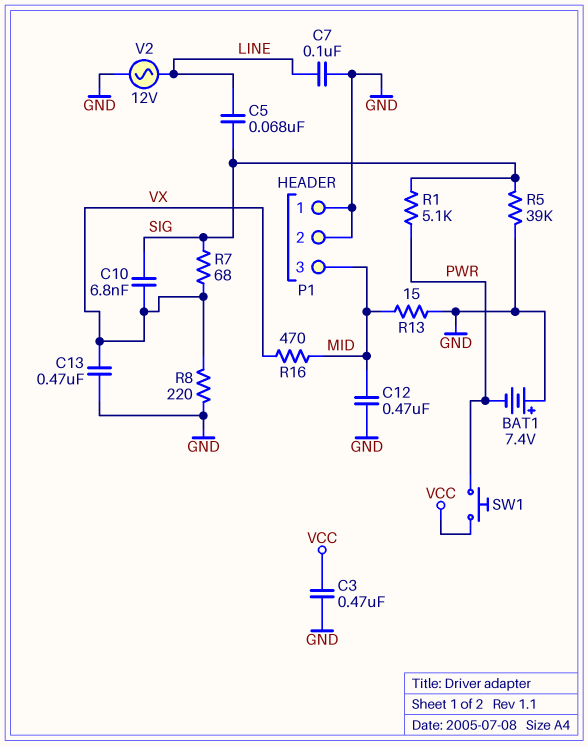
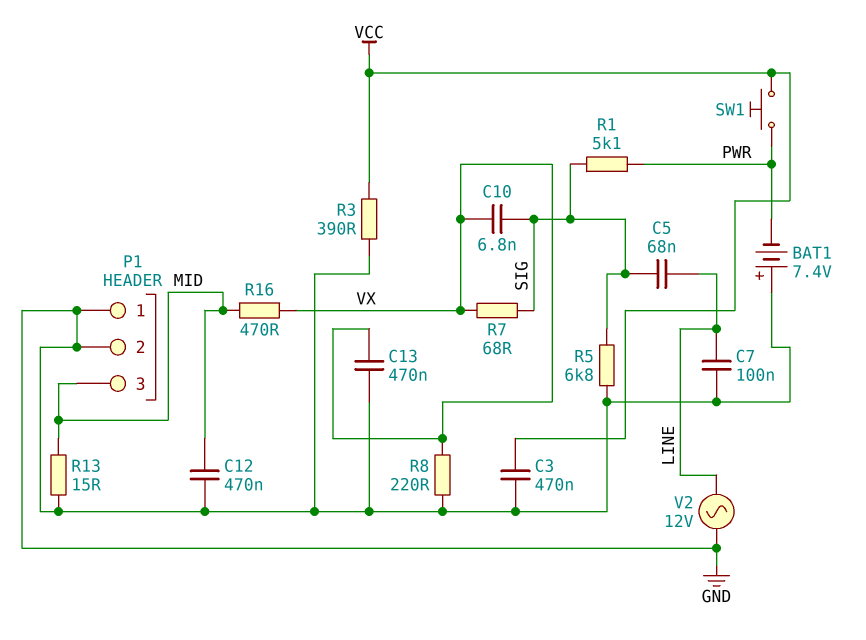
R3: none -> 390 (GND, VCC)
R5: 39k (GND, SIG) -> 6.8k (GND, SIG)

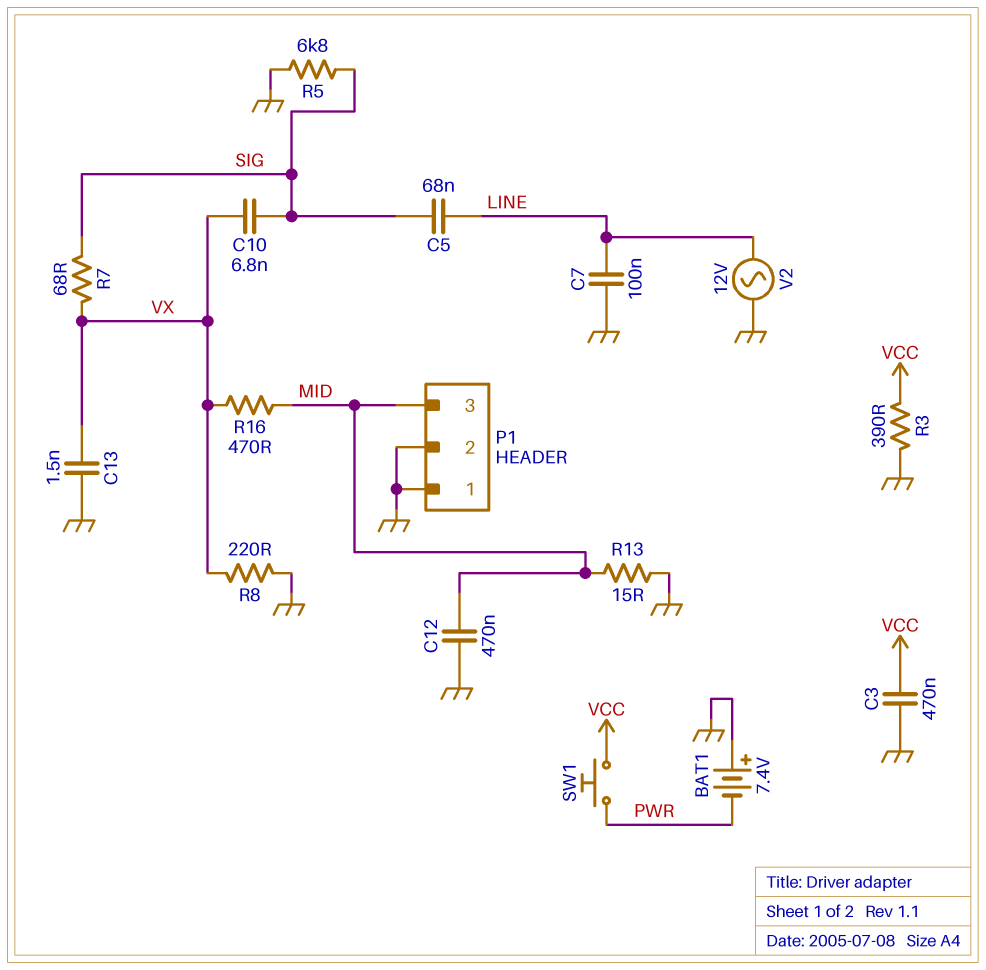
C13: 470nF (GND, VX) -> 1.5nF (GND, VX)
R1: 5.1k (PWR, SIG) -> none

